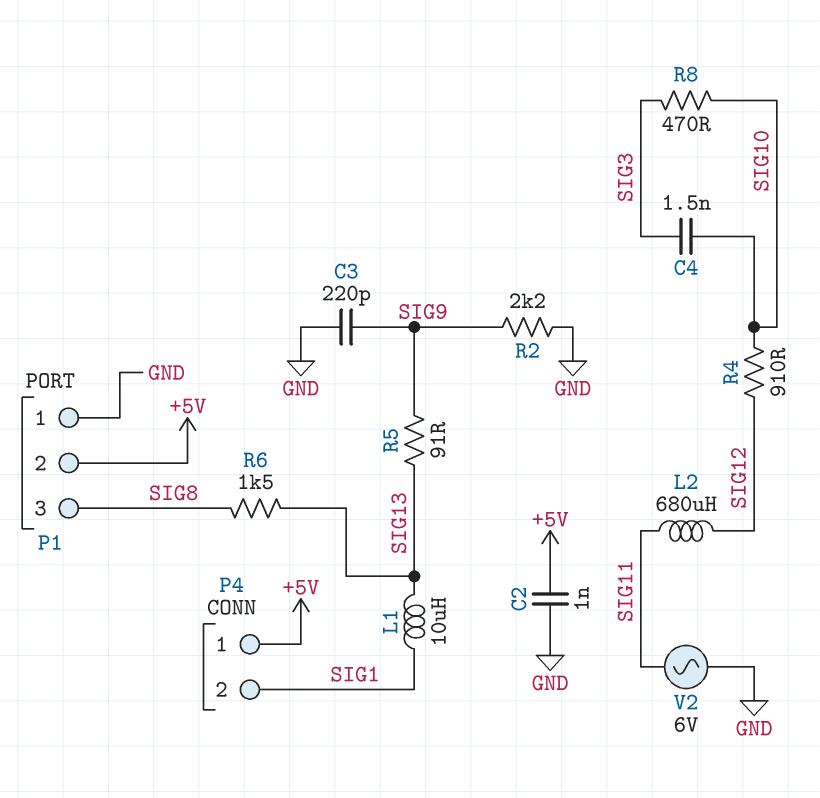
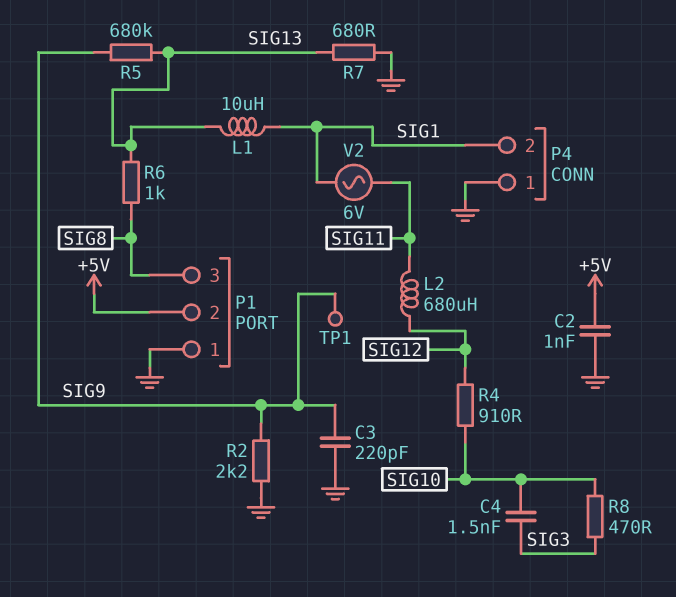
P4 pin 1: +5V -> GND
R5: 91 (SIG9, SIG13) -> 680k (SIG9, SIG13)
R6: 1.5k (SIG8, SIG13) -> 1k (SIG8, SIG13)
R7: none -> 680 (GND, SIG13)
TP1: none -> test point (SIG9)
V2: AC 6V (GND, SIG11) -> AC 6V (SIG1, SIG11)

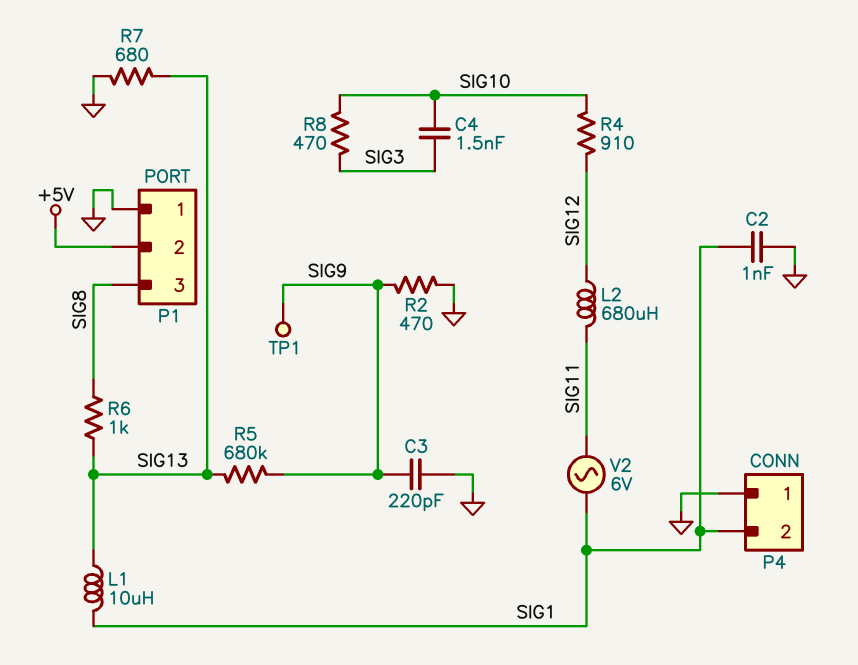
C2: 1nF (+5V, GND) -> 1nF (GND, SIG1)
R2: 2.2k (GND, SIG9) -> 470 (GND, SIG9)

